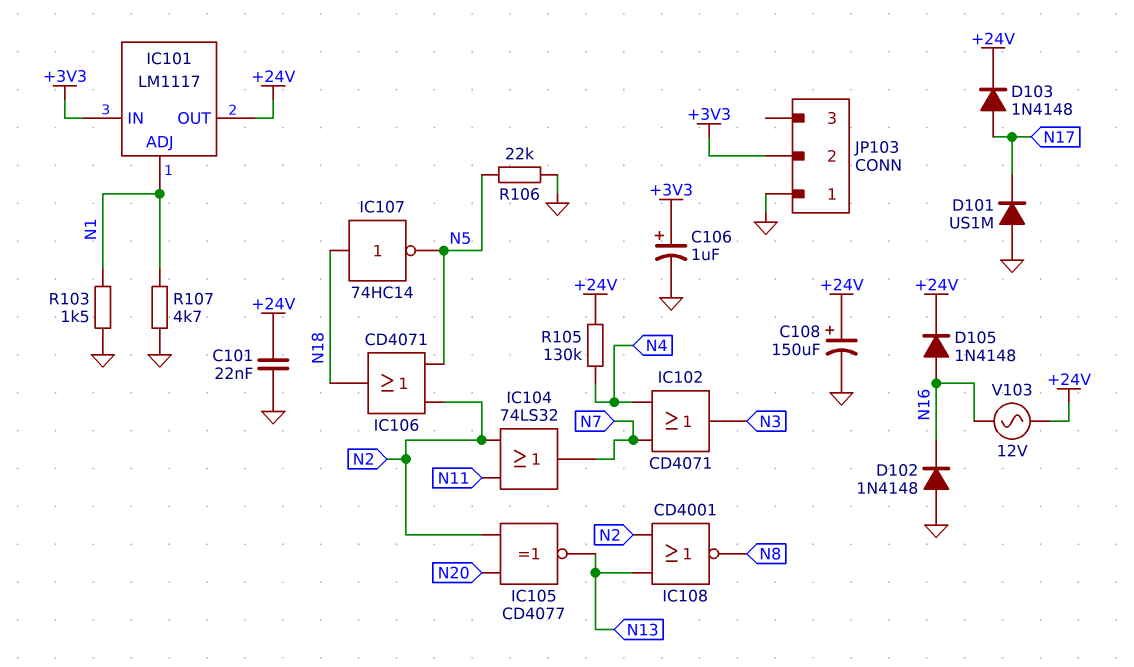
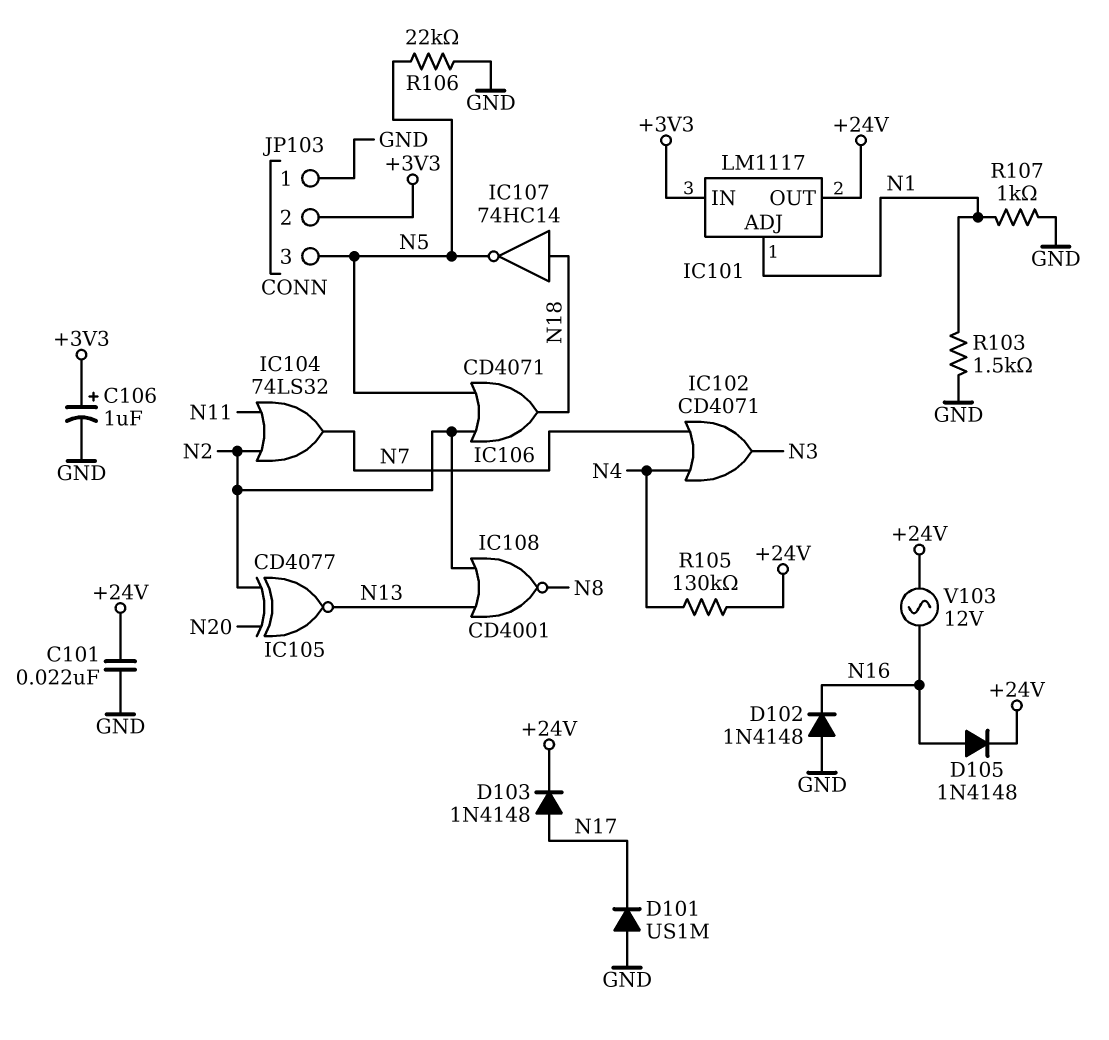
C108: 150uF (plus +24V, minus GND) -> none
JP103 pin 3: none -> N5
R107: 4.7k (GND, N1) -> 1k (GND, N1)

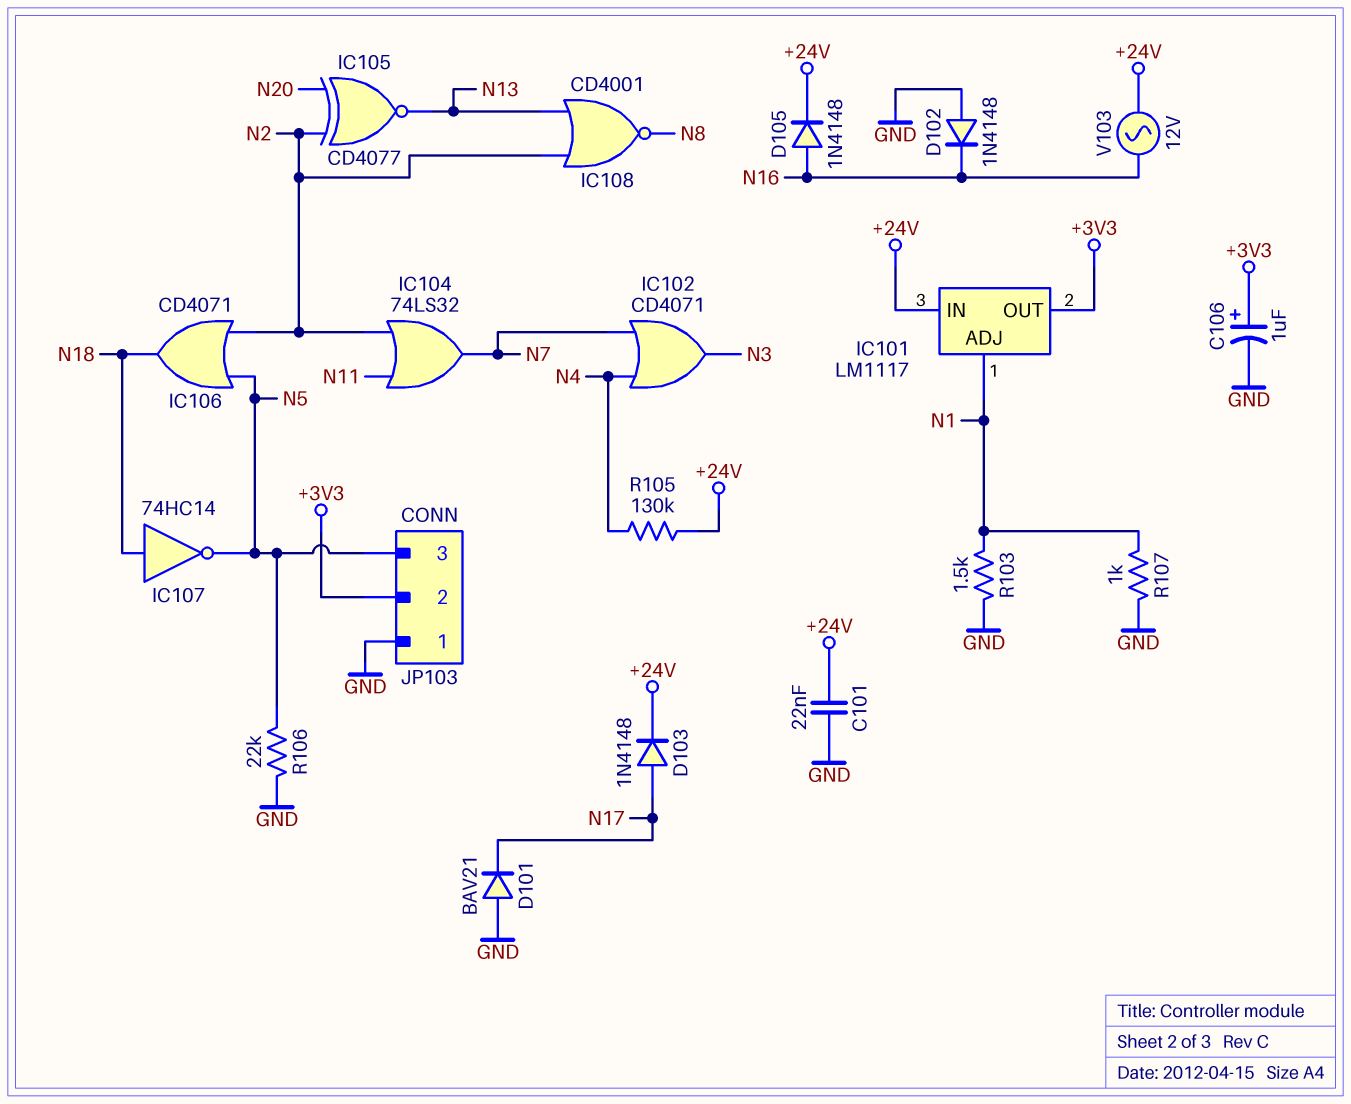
D101: diode US1M (A GND, K N17) -> diode BAV21 (A GND, K N17)
IC101 pin IN: +3V3 -> +24V
IC101 pin OUT: +24V -> +3V3

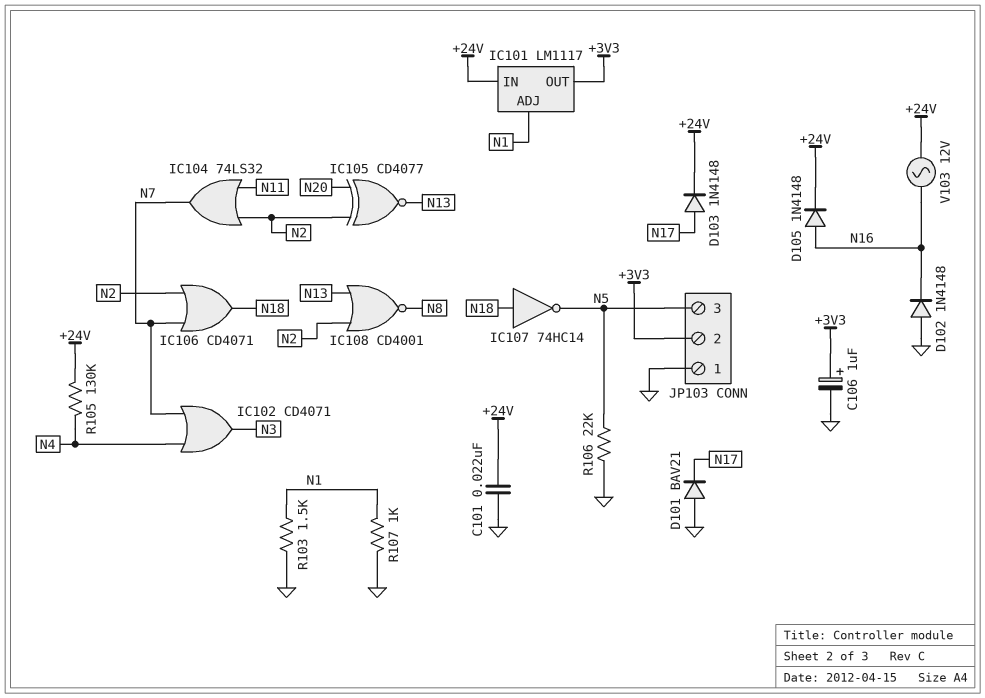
IC106: OR CD4071 (in N2, in N5, out N18) -> OR CD4071 (in N2, in N7, out N18)

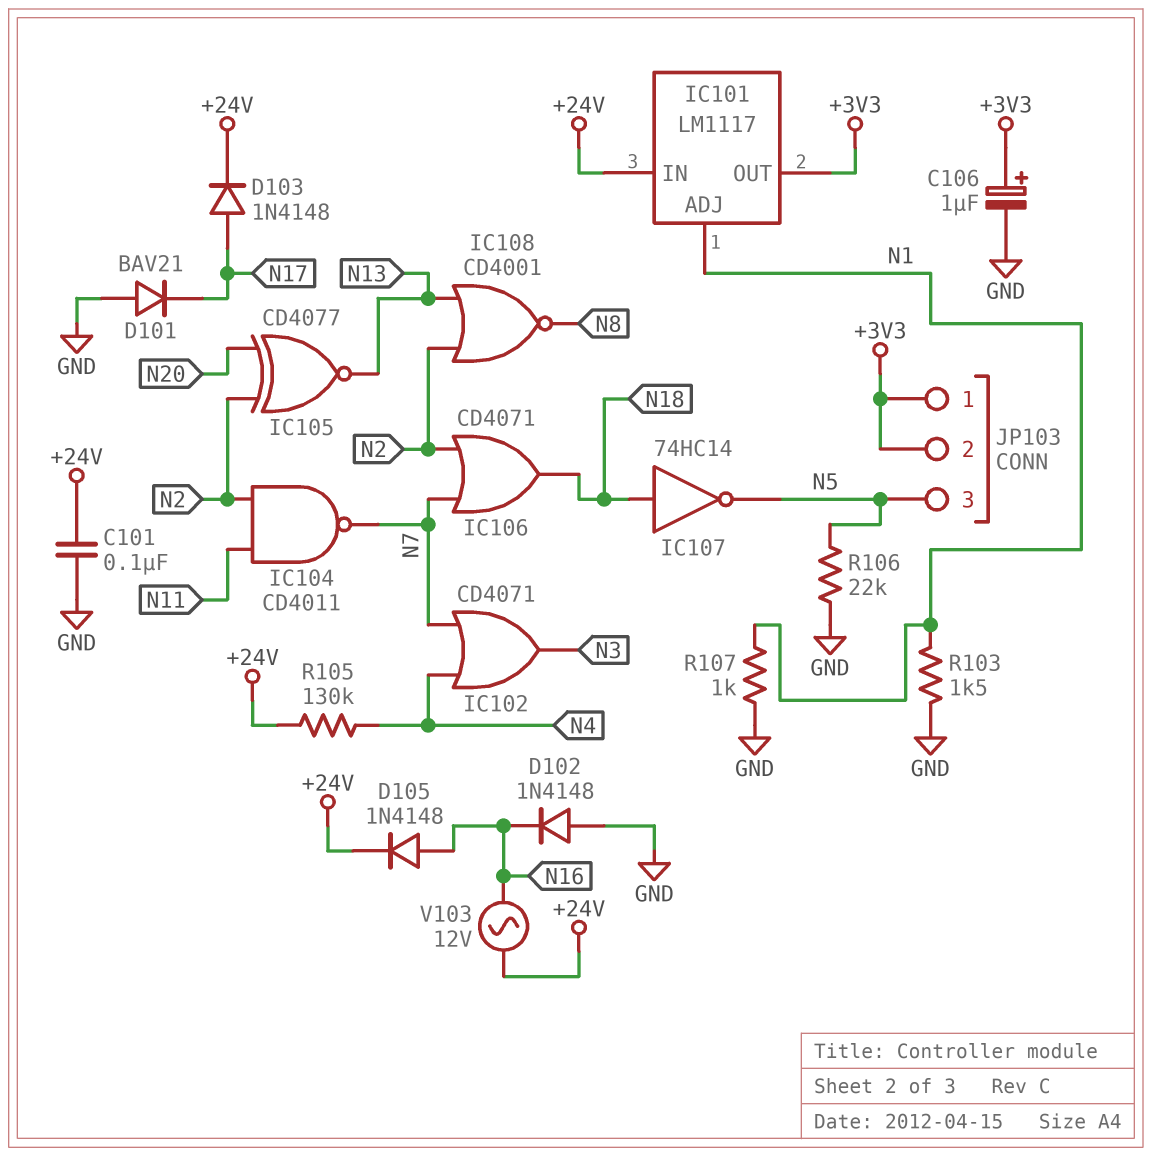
C101: 22nF (+24V, GND) -> 100nF (+24V, GND)
IC104: OR 74LS32 (in N2, in N11, out N7) -> NAND CD4011 (in N2, in N11, out N7)
JP103 pin 1: GND -> +3V3

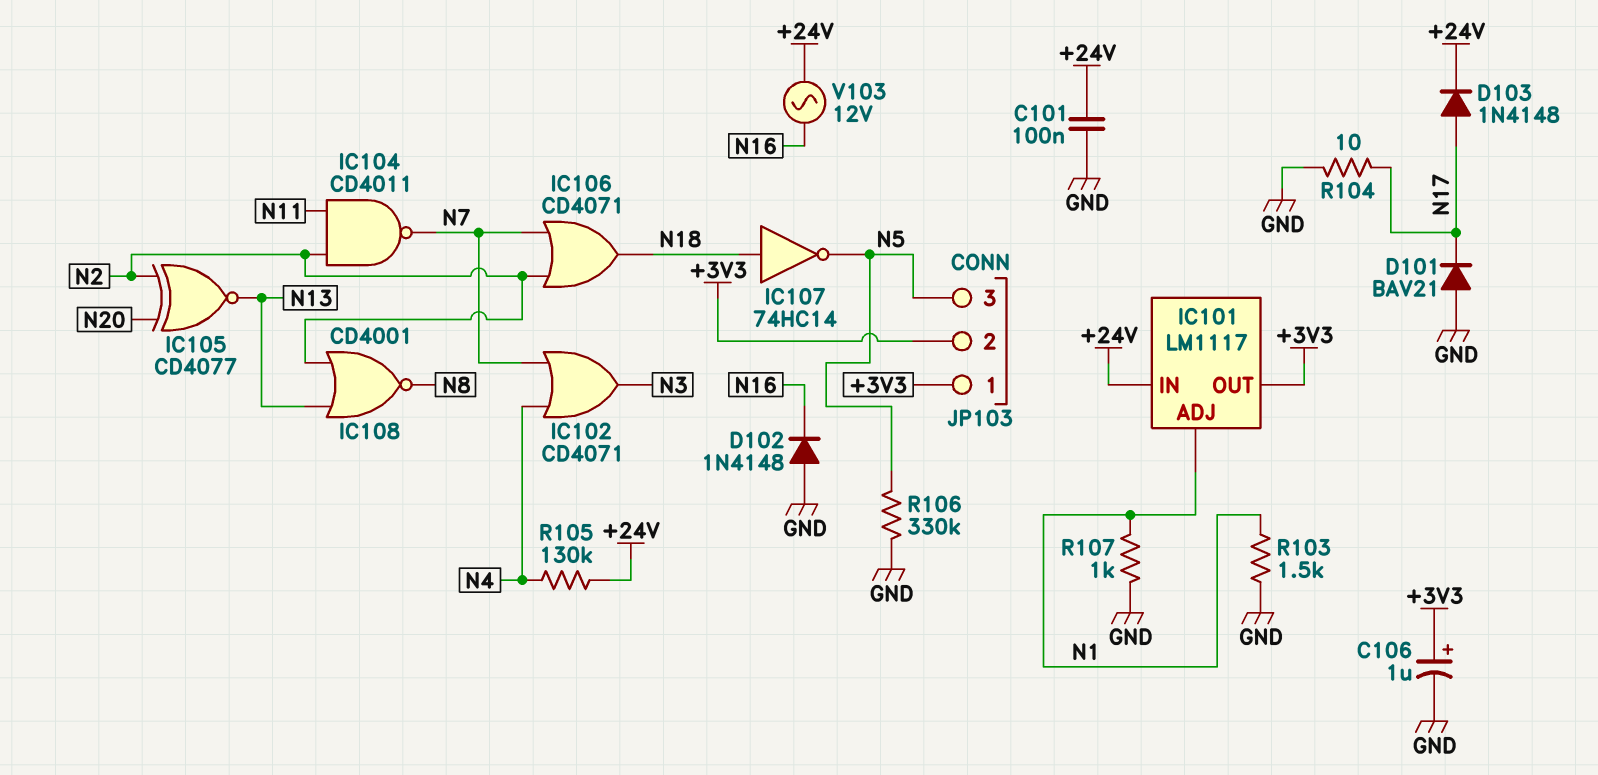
D105: diode 1N4148 (A N16, K +24V) -> none
R104: none -> 10 (GND, N17)
R106: 22k (GND, N5) -> 330k (GND, N5)

